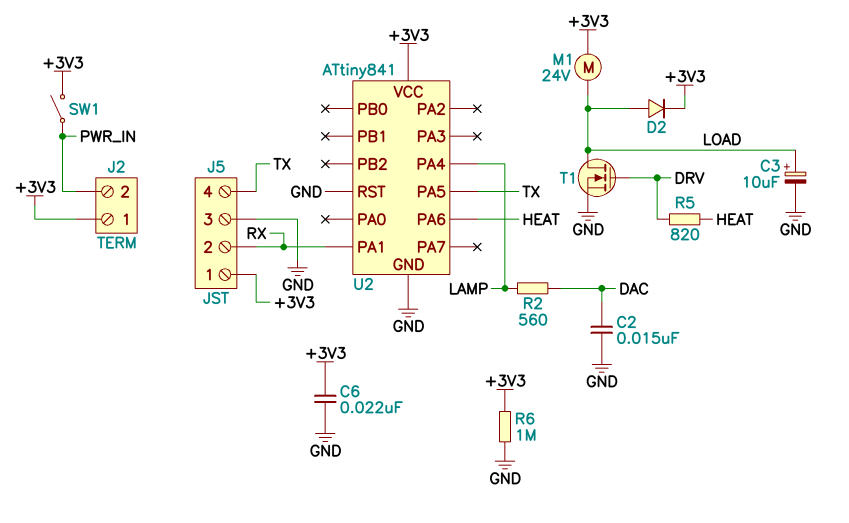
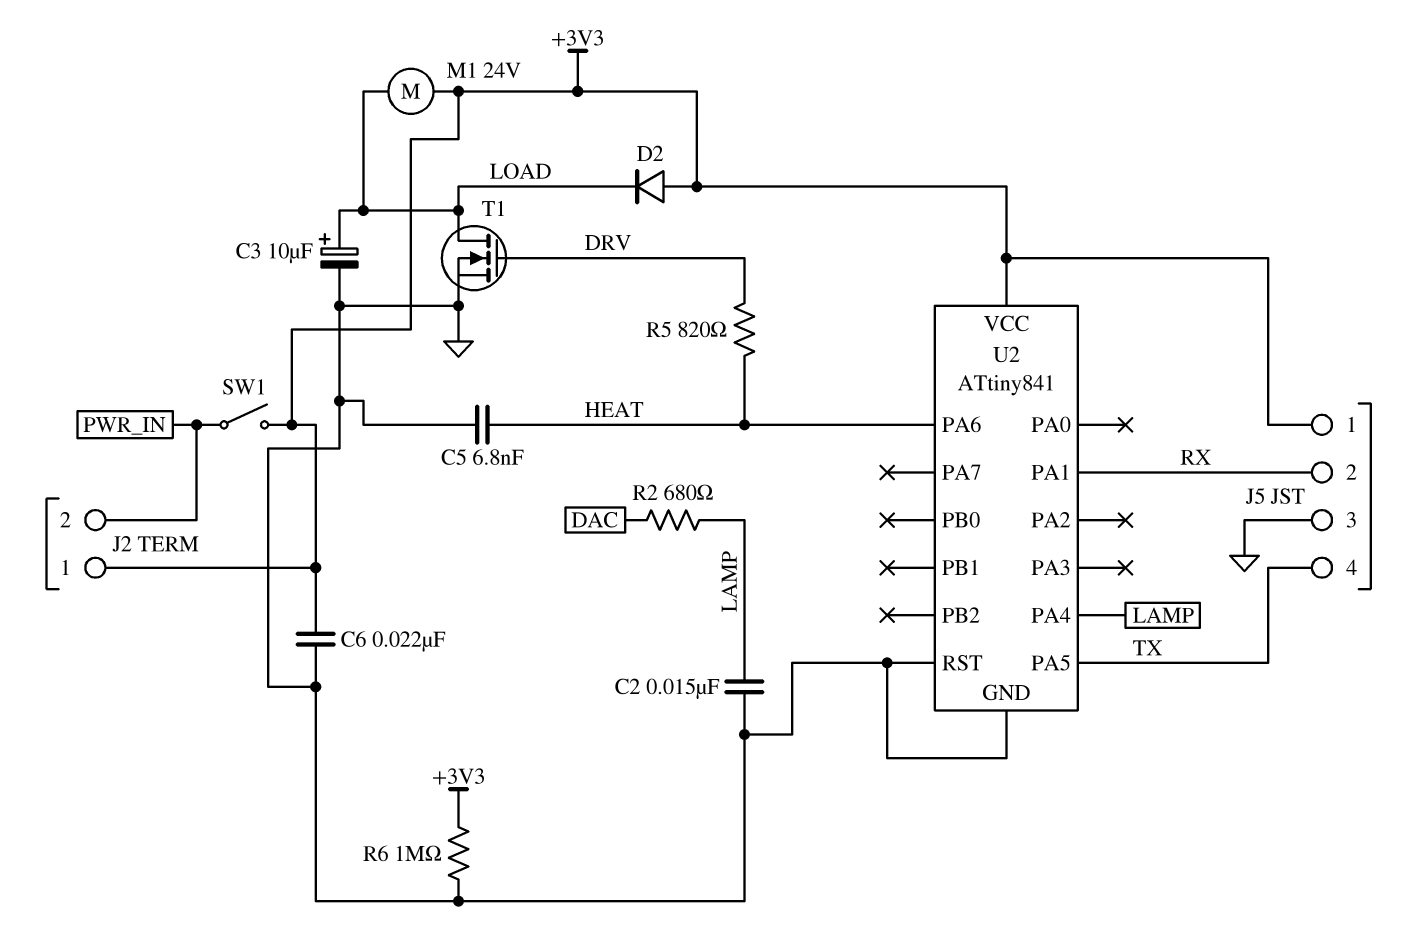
C2: 15nF (DAC, GND) -> 15nF (GND, LAMP)
C5: none -> 6.8nF (GND, HEAT)
D2: diode (A LOAD, K +3V3) -> diode (A +3V3, K LOAD)
R2: 560 (DAC, LAMP) -> 680 (DAC, LAMP)

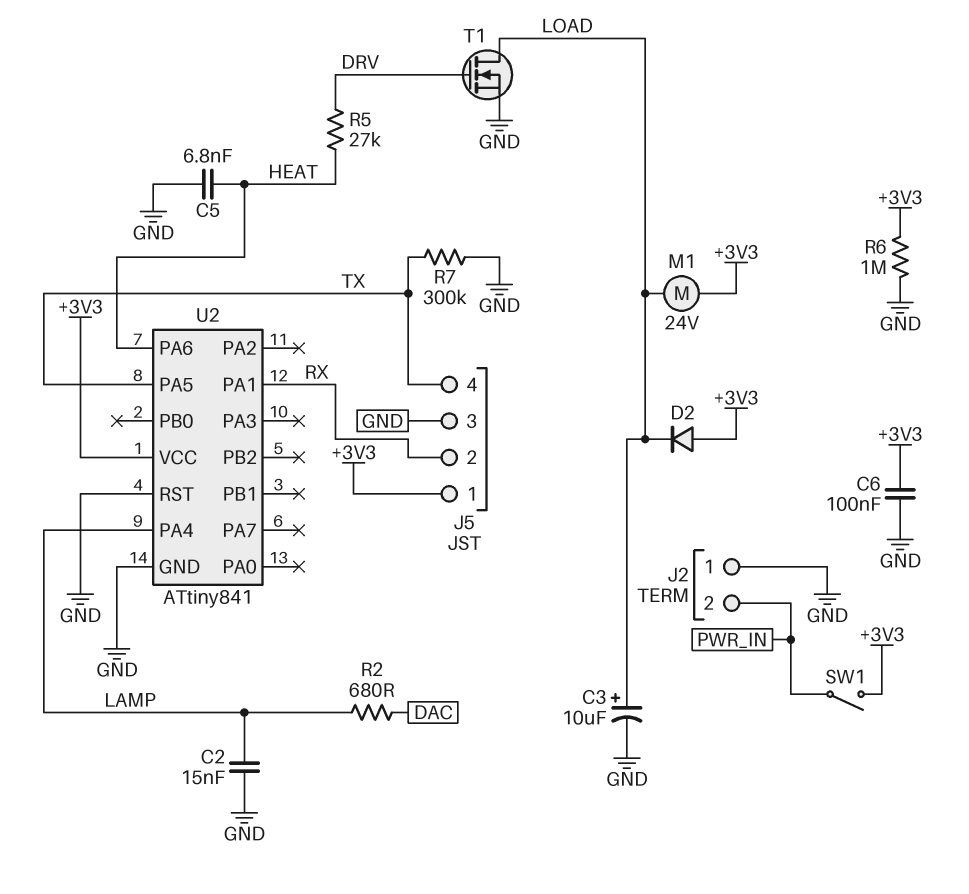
C6: 22nF (+3V3, GND) -> 100nF (+3V3, GND)
J2 pin 1: +3V3 -> GND
R5: 820 (DRV, HEAT) -> 27k (DRV, HEAT)
R7: none -> 300k (GND, TX)

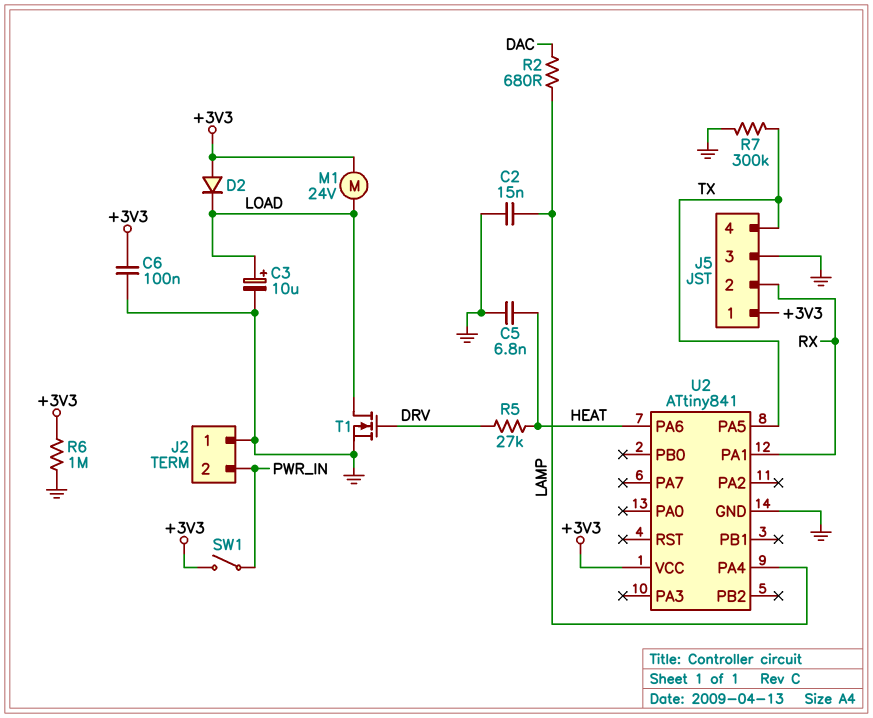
U2 pin RST: GND -> none

